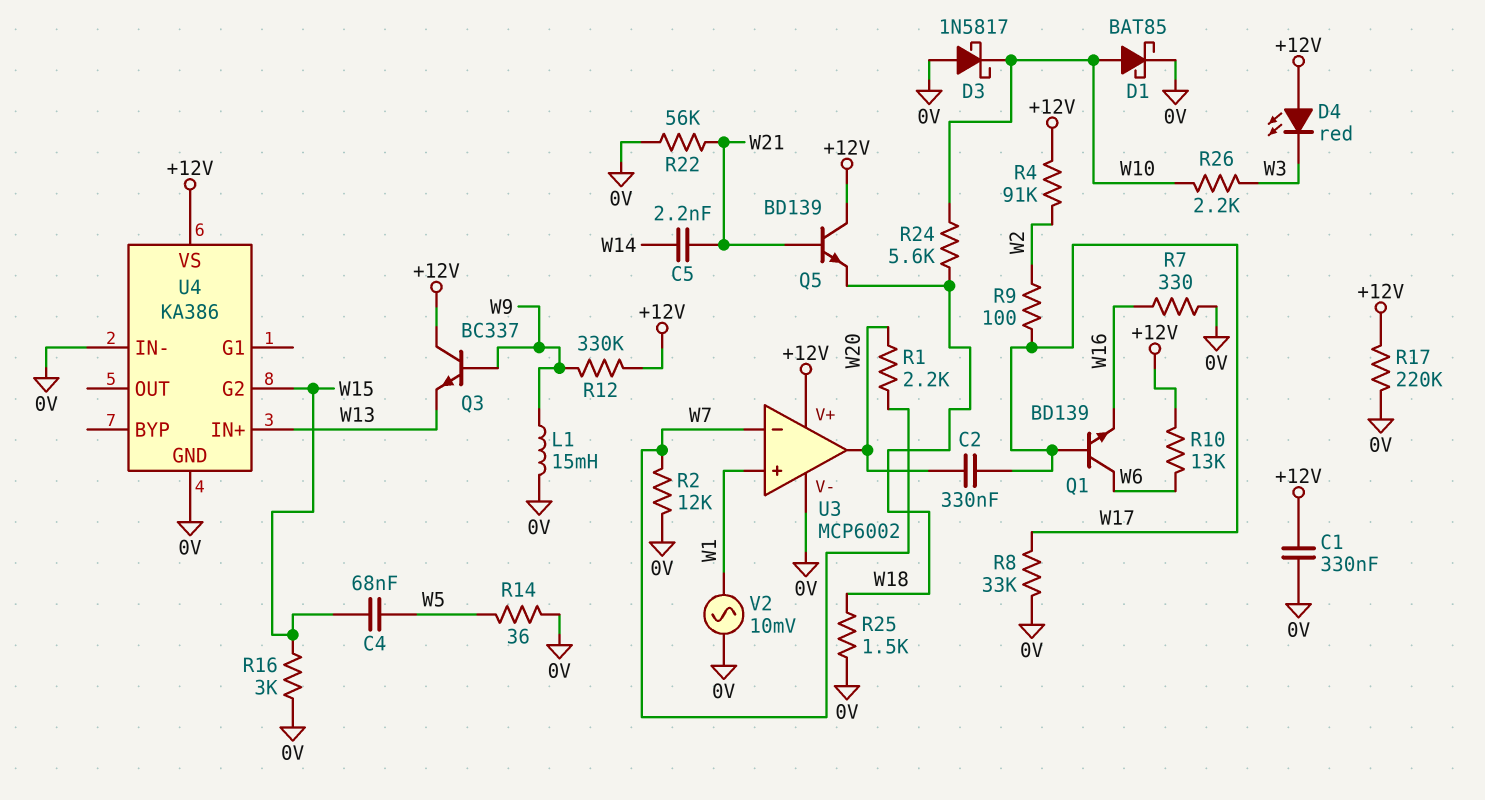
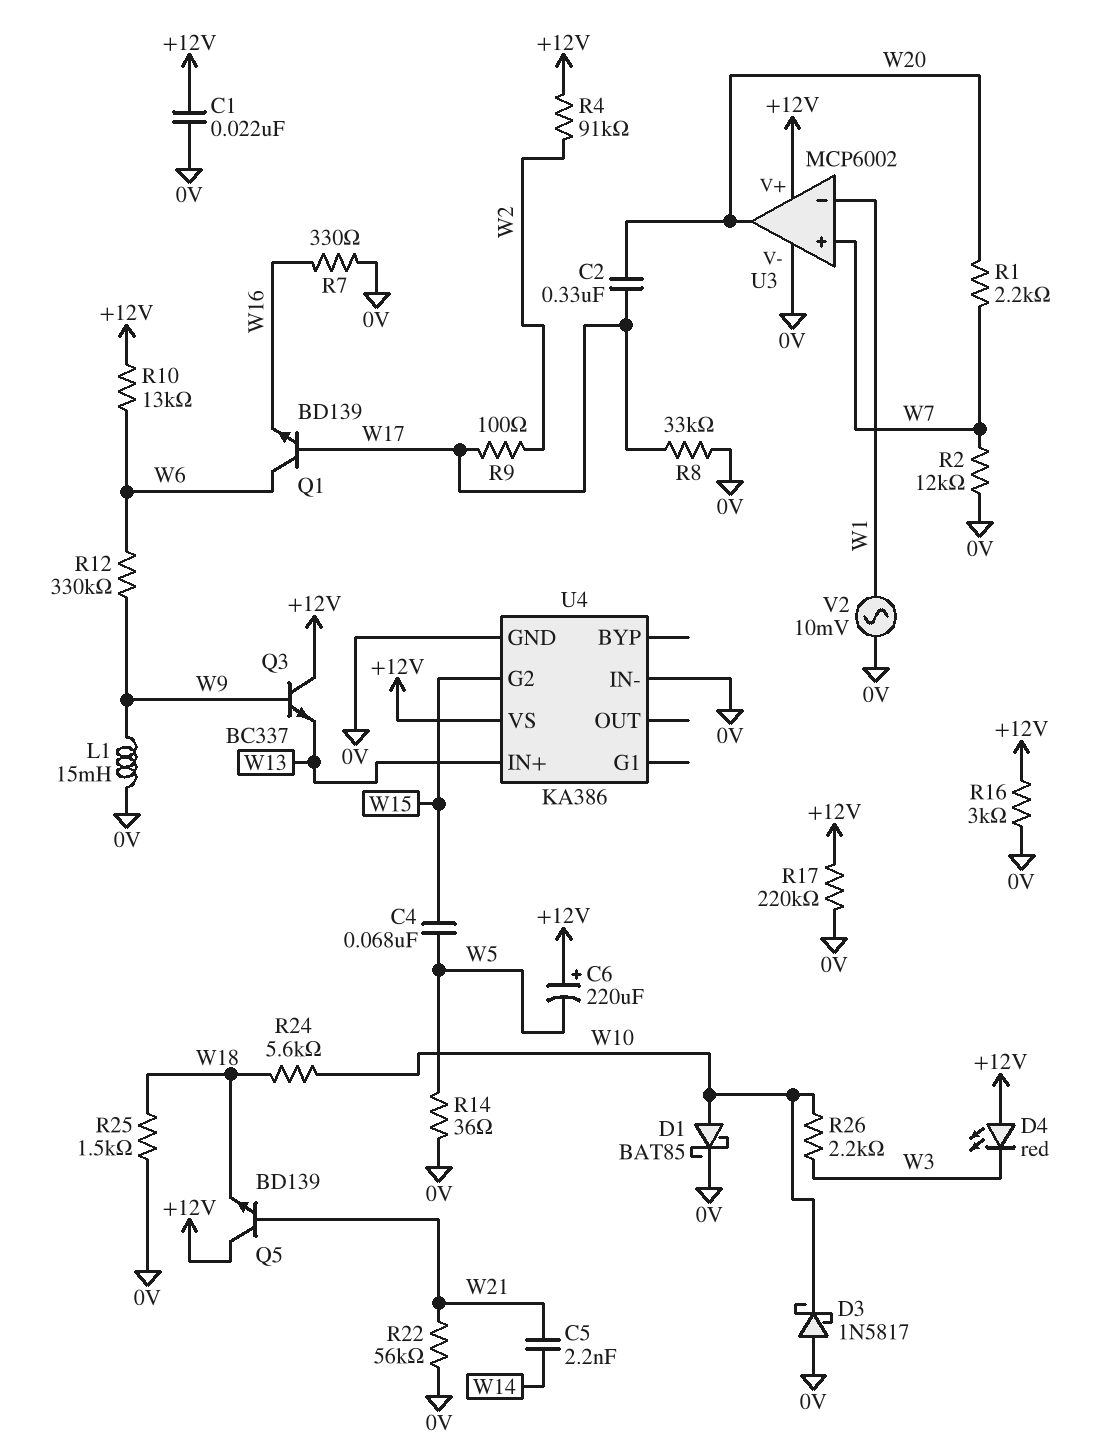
C1: 330nF (+12V, 0V) -> 22nF (+12V, 0V)
C6: none -> 220uF (plus +12V, minus W5)
R12: 330k (+12V, W9) -> 330k (W6, W9)
R16: 3k (0V, W15) -> 3k (+12V, 0V)
U3 pin in+: W1 -> W7
U3 pin in-: W7 -> W1

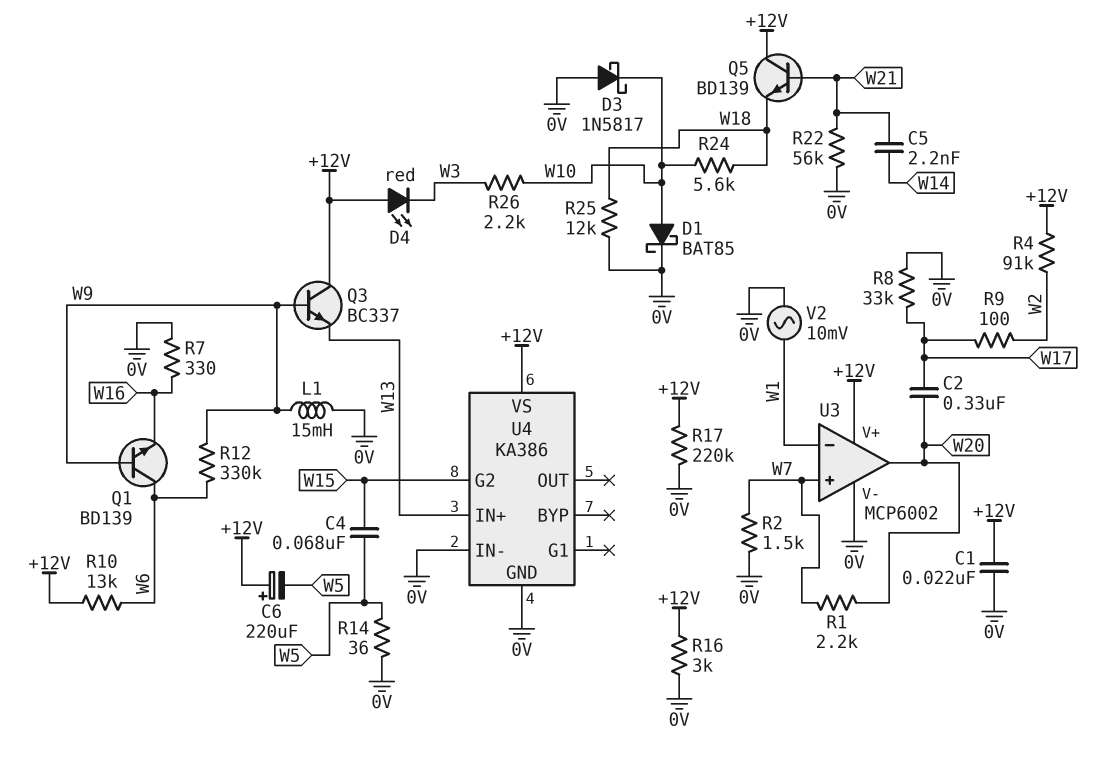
Q1: NPN BD139 (B W17, C W6, E W16) -> NPN BD139 (B W9, C W6, E W16)
R2: 12k (0V, W7) -> 1.5k (0V, W7)
R25: 1.5k (0V, W18) -> 12k (0V, W18)

